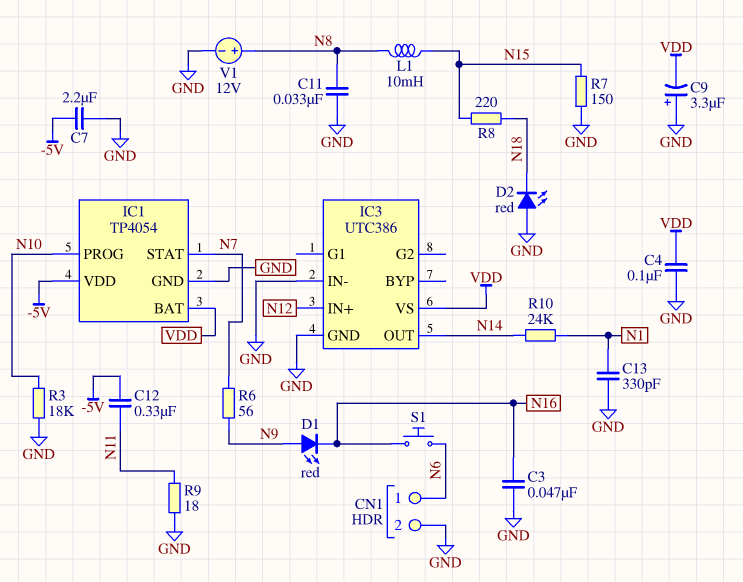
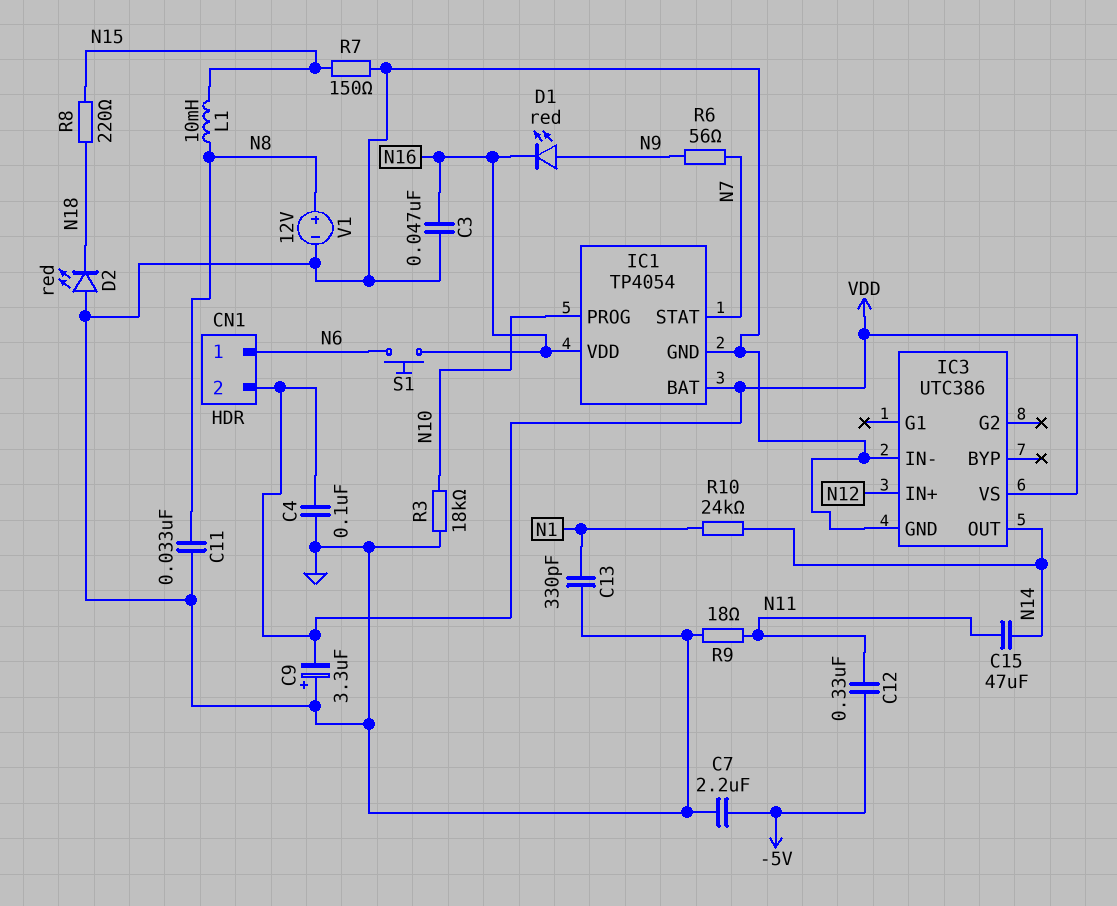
C15: none -> 47uF (N11, N14)
CN1 pin 2: GND -> VDD
IC1 pin VDD: -5V -> N16

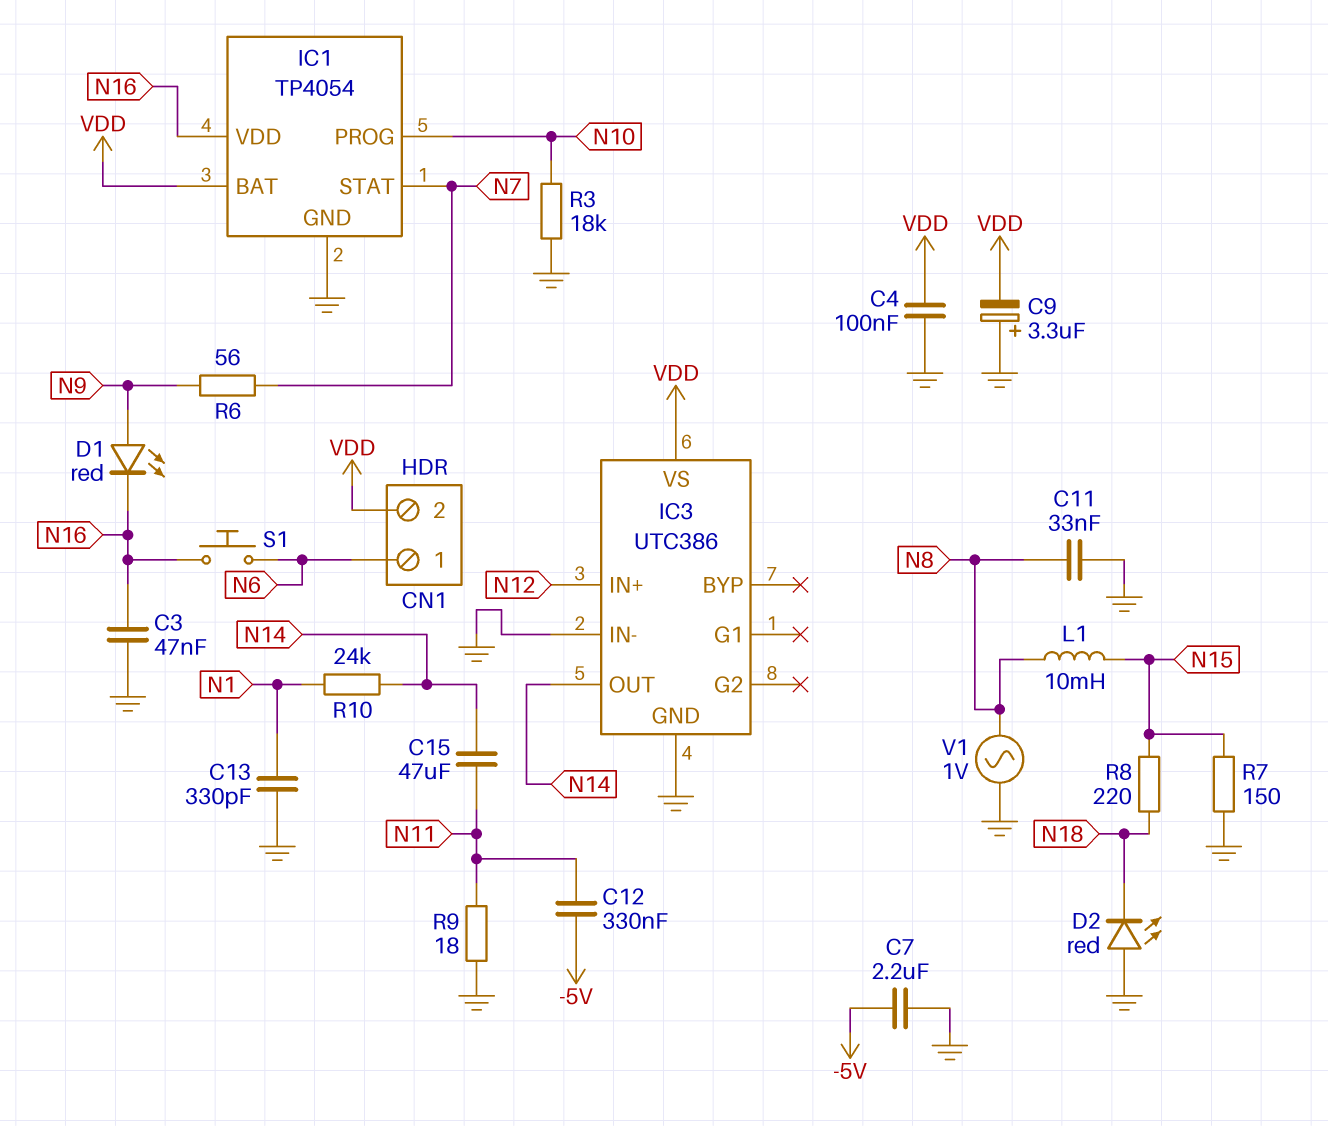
V1: 12V (plus N8, minus GND) -> AC 1V (GND, N8)

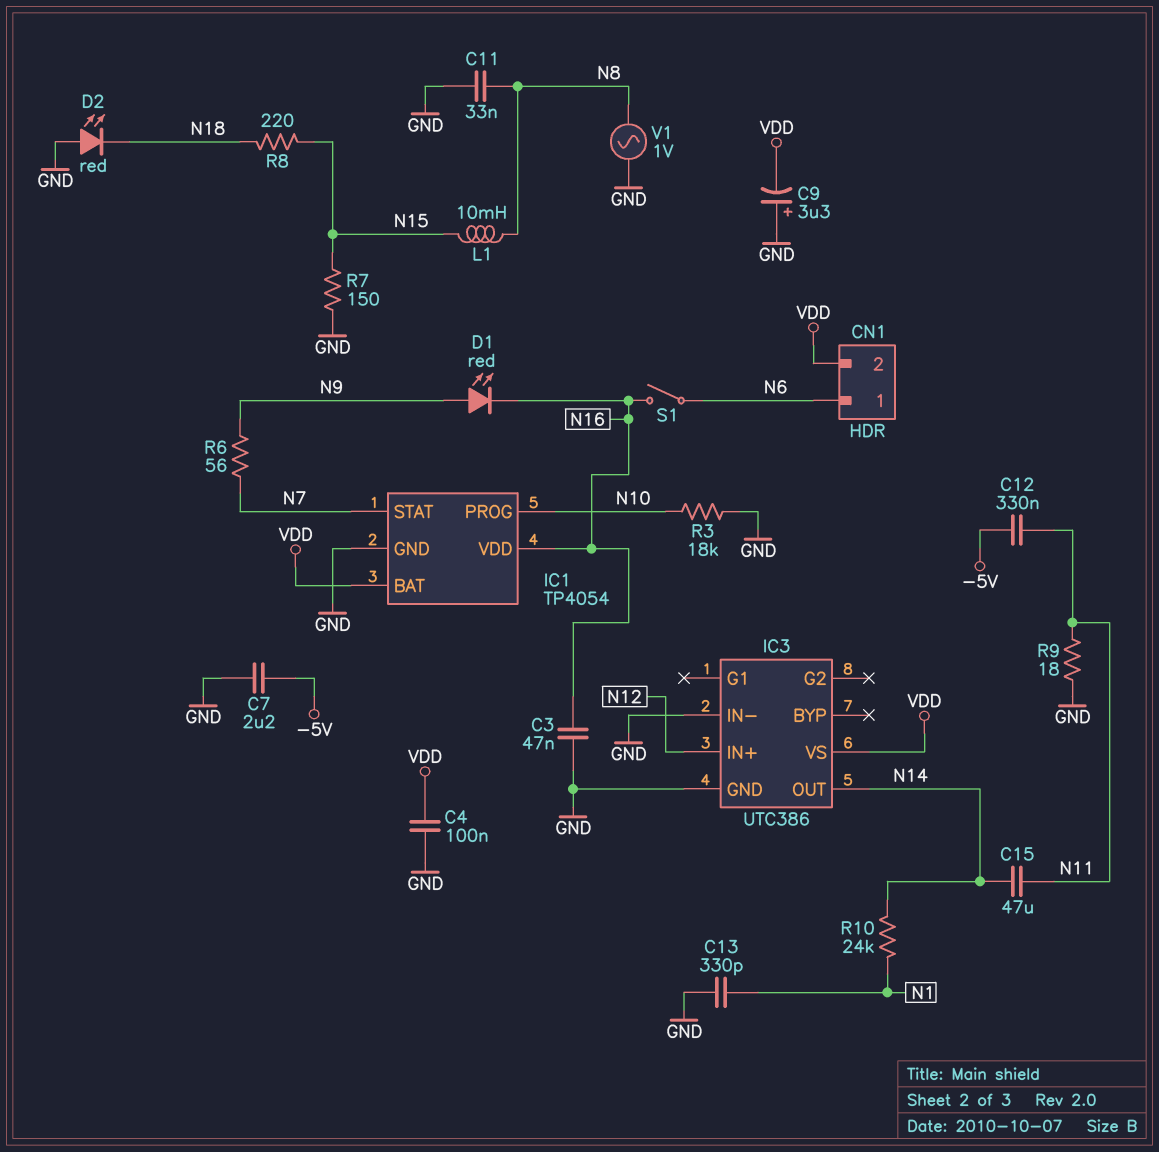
S1: button (N6, N16) -> switch (N6, N16)

